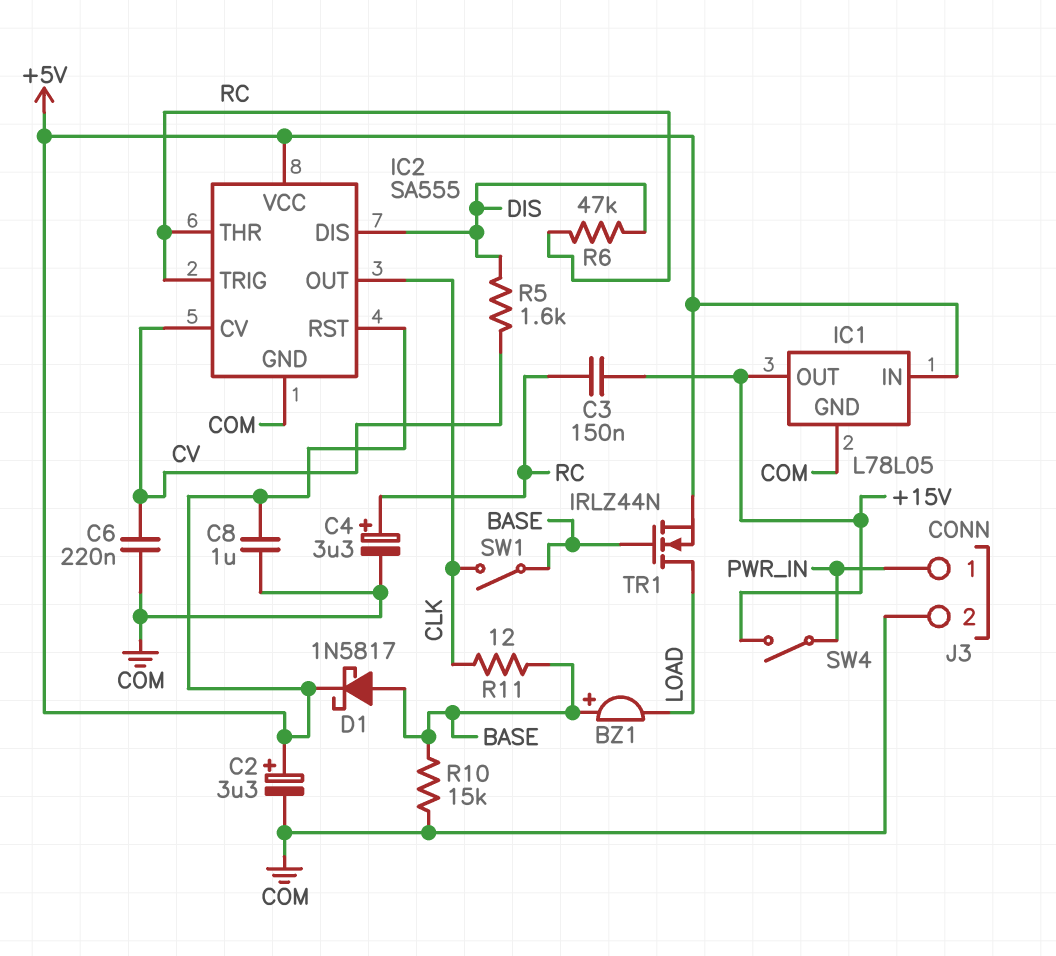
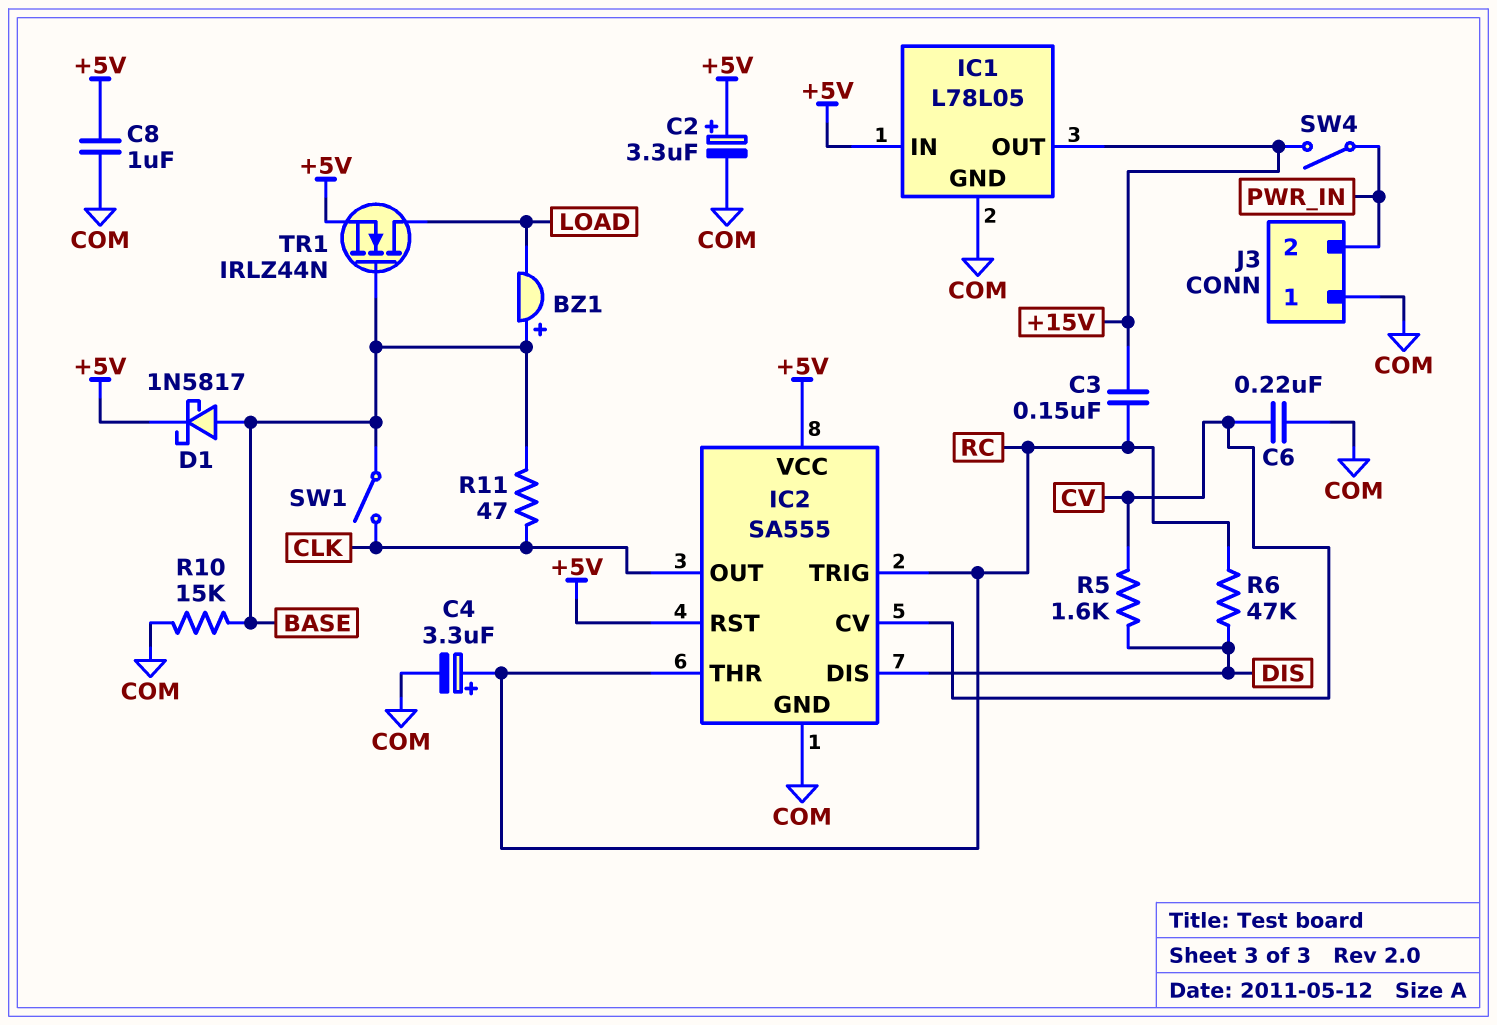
J3 pin 1: PWR_IN -> COM
J3 pin 2: COM -> PWR_IN
R11: 12 (BASE, CLK) -> 47 (BASE, CLK)

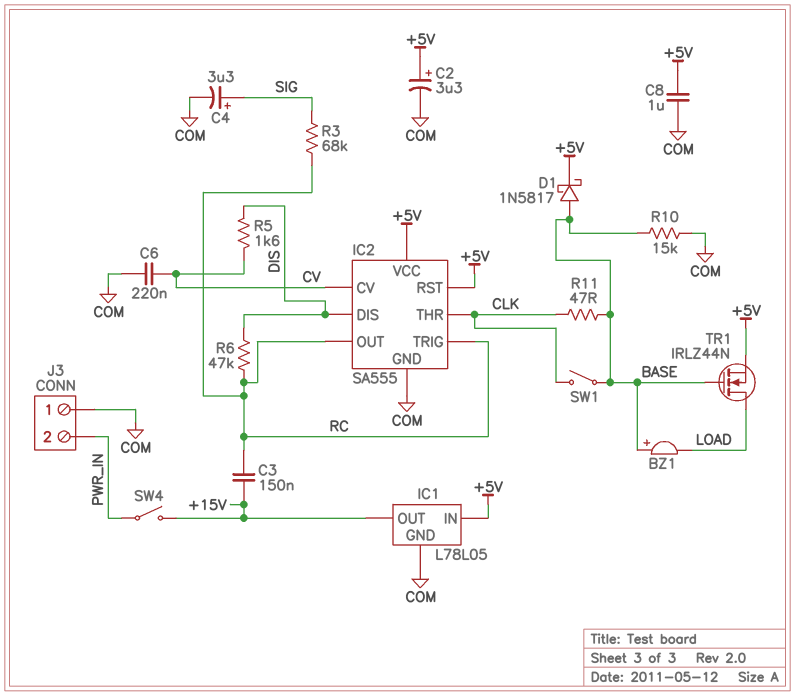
C4: 3.3uF (plus RC, minus COM) -> 3.3uF (plus SIG, minus COM)
IC2 pin OUT: CLK -> RC
IC2 pin THR: RC -> CLK
R3: none -> 68k (RC, SIG)

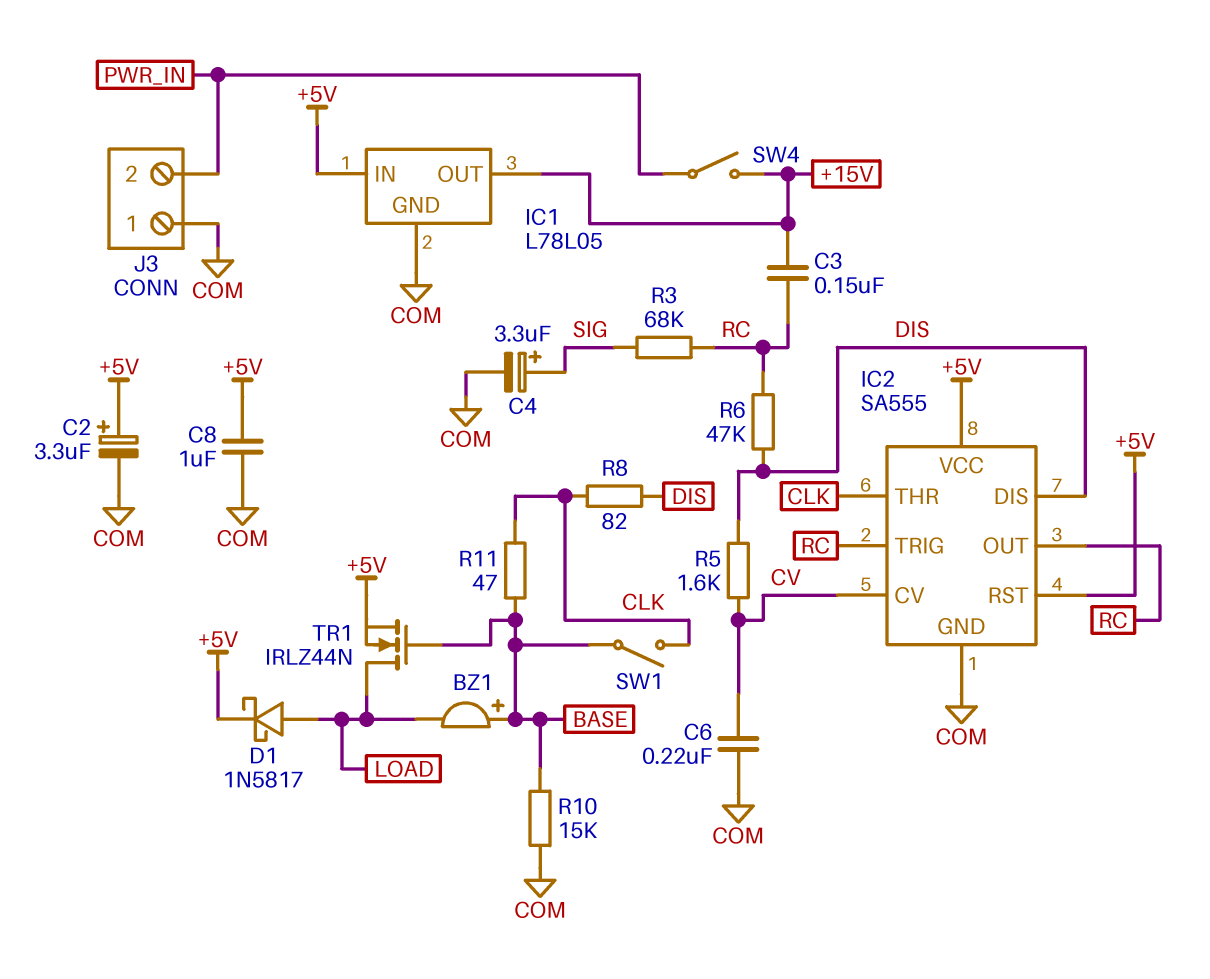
D1: schottky 1N5817 (A BASE, K +5V) -> schottky 1N5817 (A LOAD, K +5V)
R8: none -> 82 (CLK, DIS)

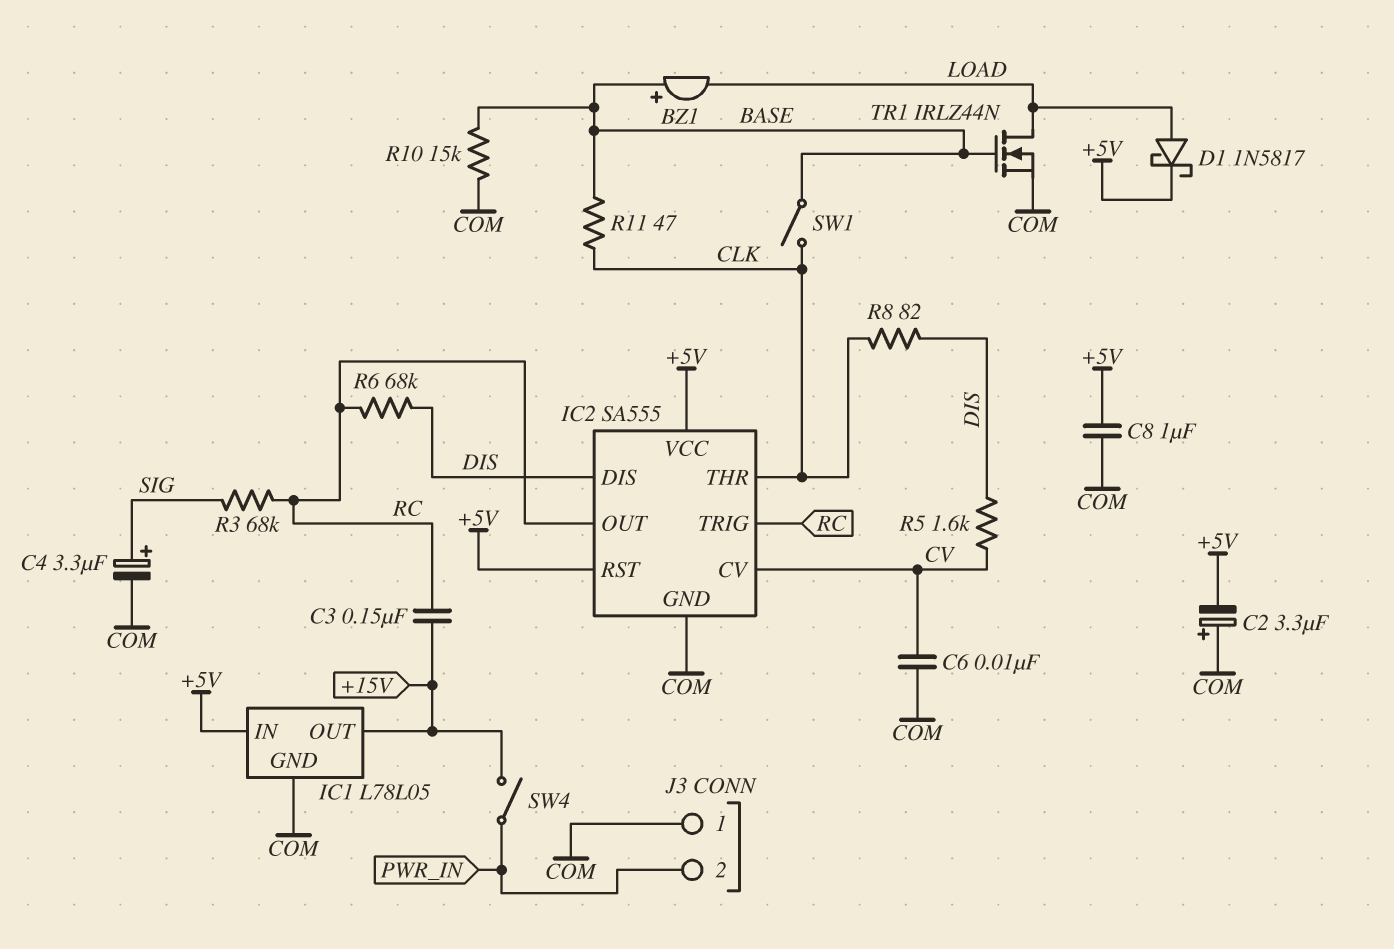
C2: 3.3uF (plus +5V, minus COM) -> 3.3uF (plus COM, minus +5V)
C6: 220nF (COM, CV) -> 10nF (COM, CV)
R6: 47k (DIS, RC) -> 68k (DIS, RC)
TR1: NMOS IRLZ44N (G BASE, D LOAD, S +5V) -> NMOS IRLZ44N (G BASE, D LOAD, S COM)

